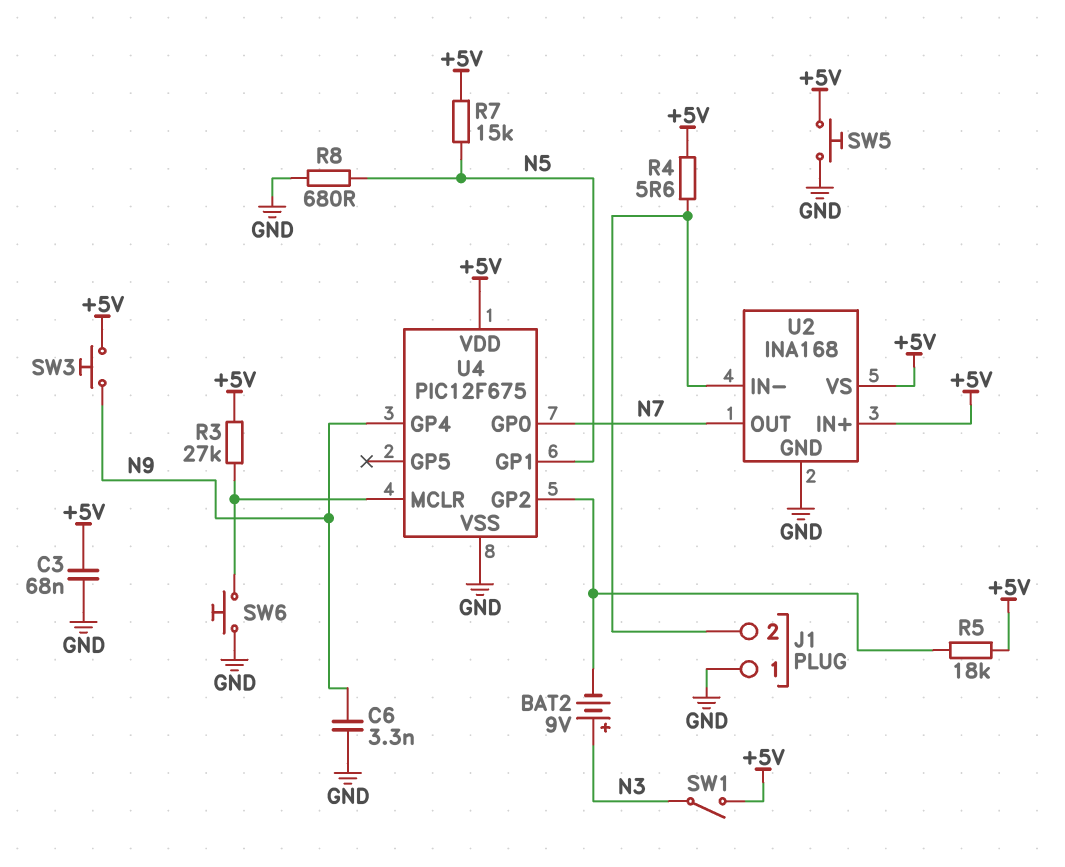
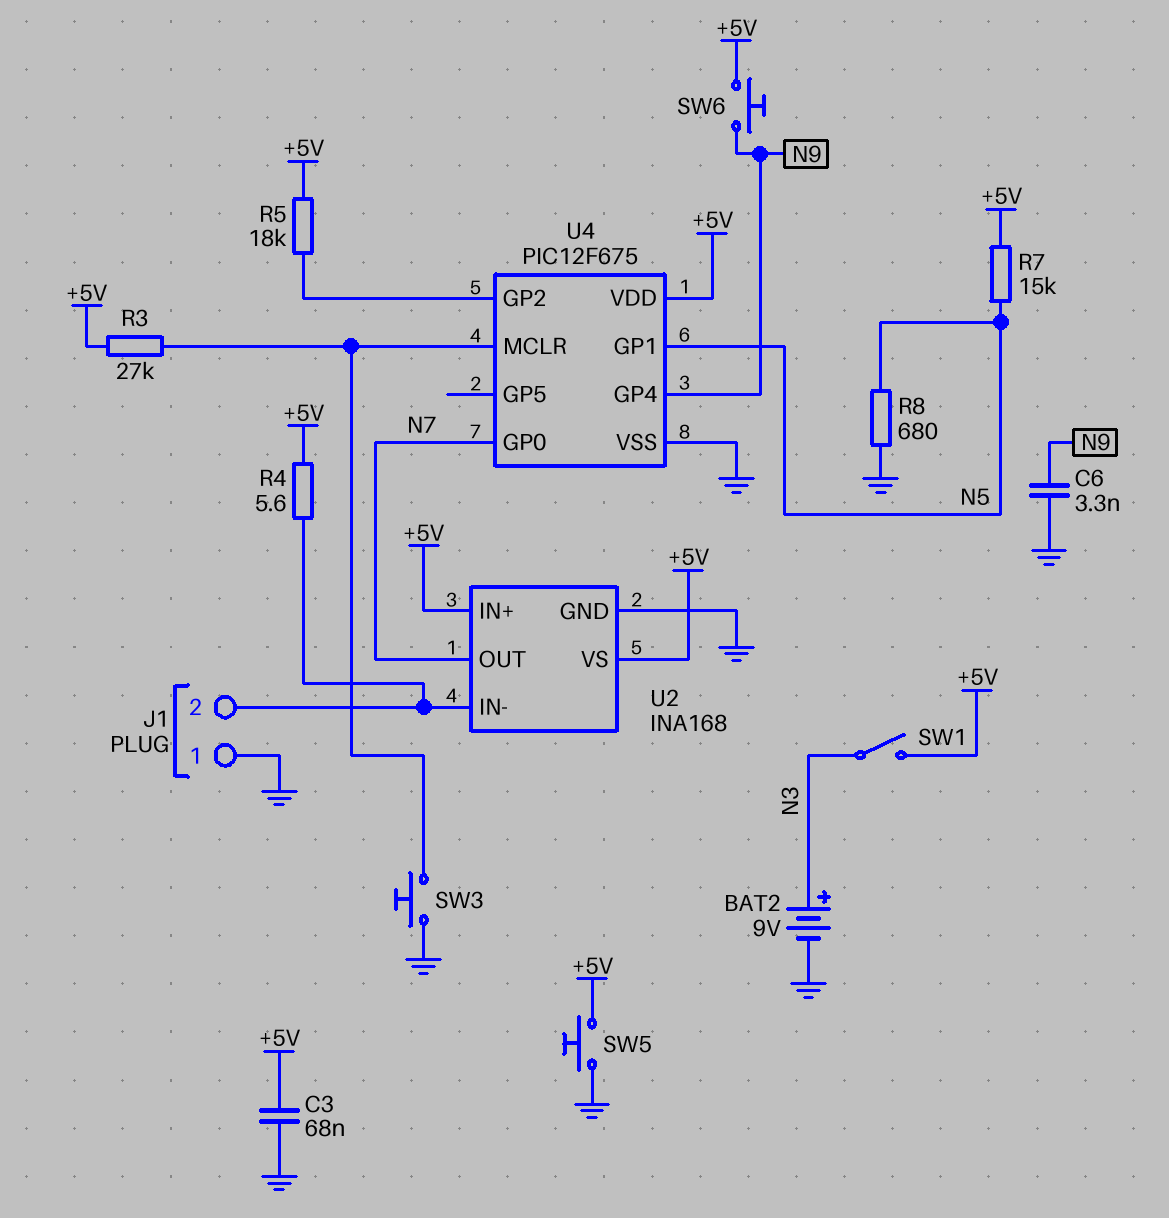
BAT2: 9V (plus N3, minus U4/GP2) -> 9V (plus N3, minus GND)
SW3: button (+5V, N9) -> button (GND, U4/MCLR)
SW6: button (GND, U4/MCLR) -> button (+5V, N9)

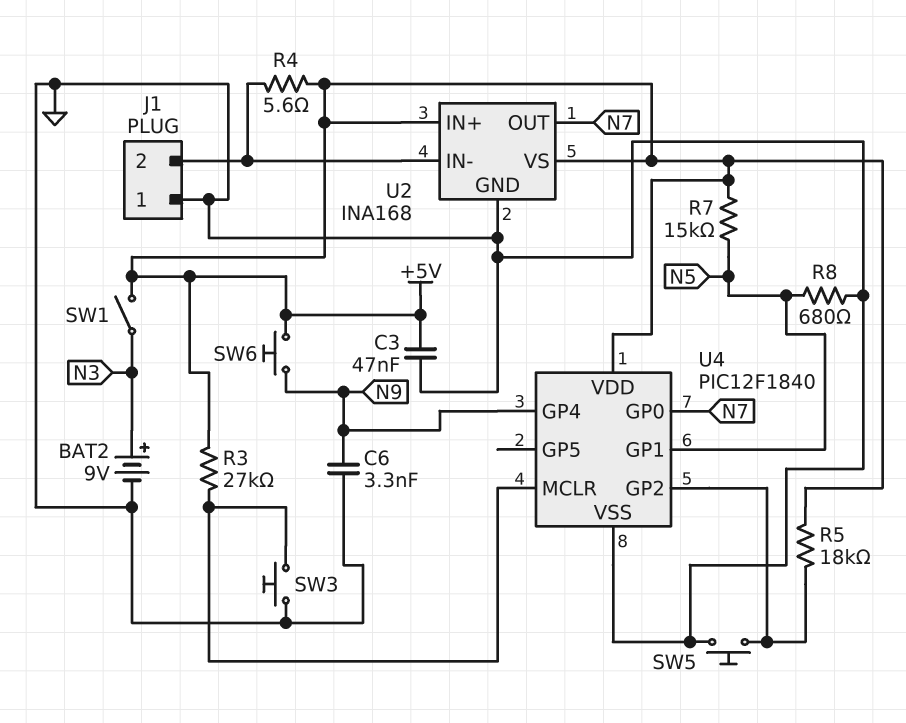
C3: 68nF (+5V, GND) -> 47nF (+5V, GND)
SW5: button (+5V, GND) -> button (GND, U4/GP2)
U4: PIC12F675 -> PIC12F1840

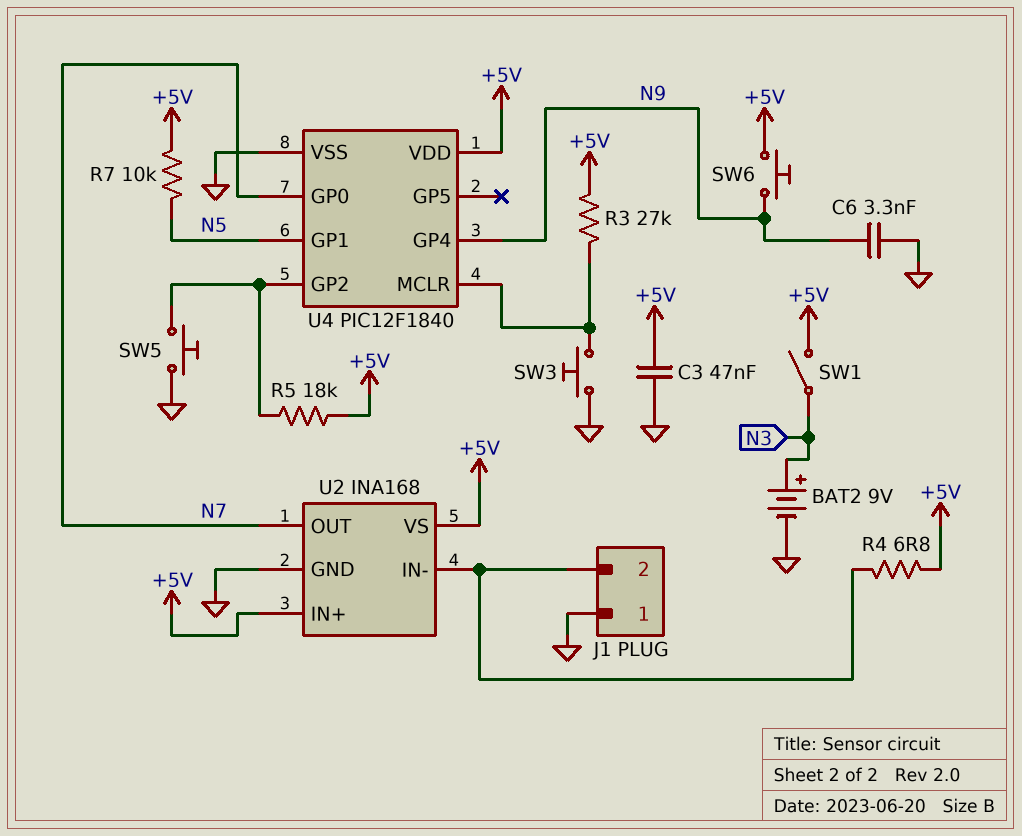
R4: 5.6 (+5V, J1/2) -> 6.8 (+5V, J1/2)
R7: 15k (+5V, N5) -> 10k (+5V, N5)
R8: 680 (GND, N5) -> none

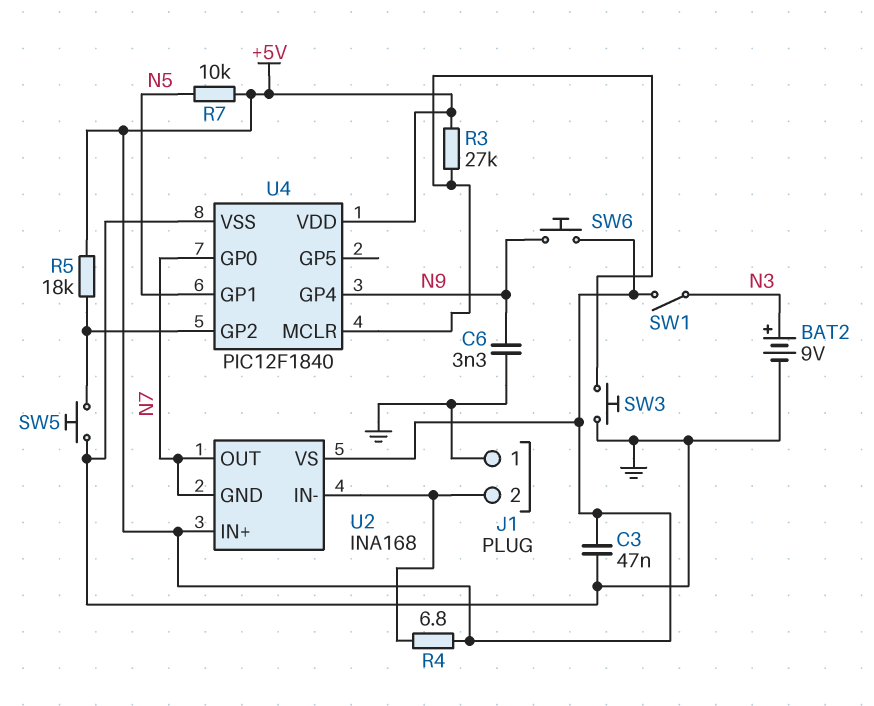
U2 pin GND: GND -> N7

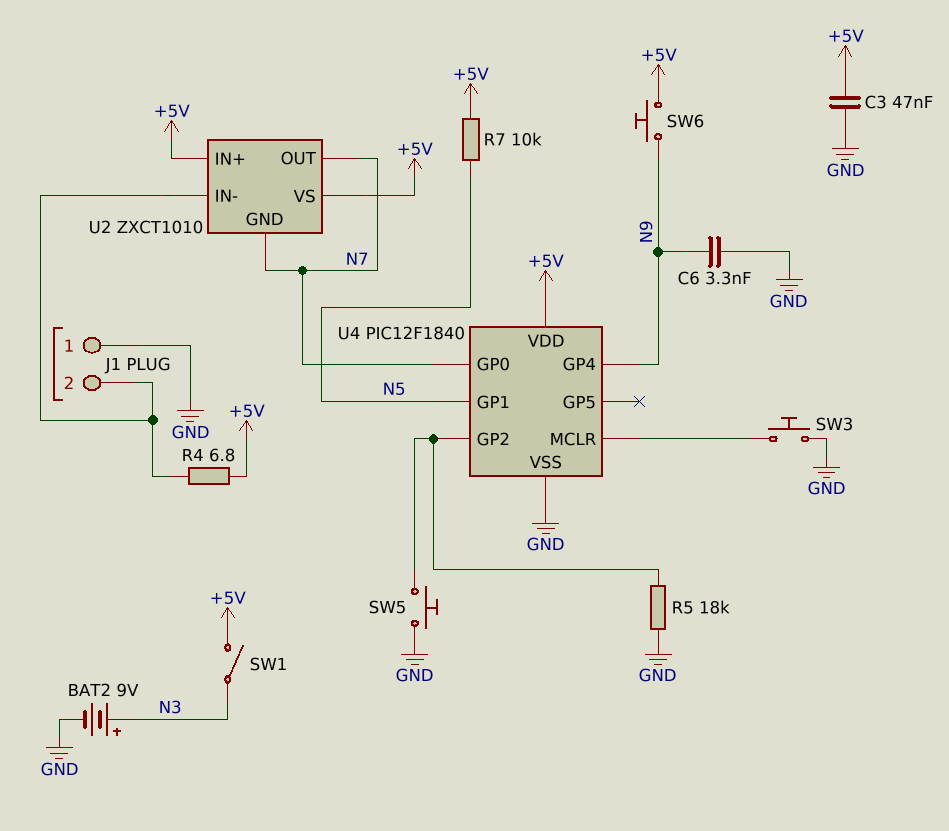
R3: 27k (+5V, U4/MCLR) -> none
R5: 18k (+5V, U4/GP2) -> 18k (GND, U4/GP2)
U2: INA168 -> ZXCT1010

